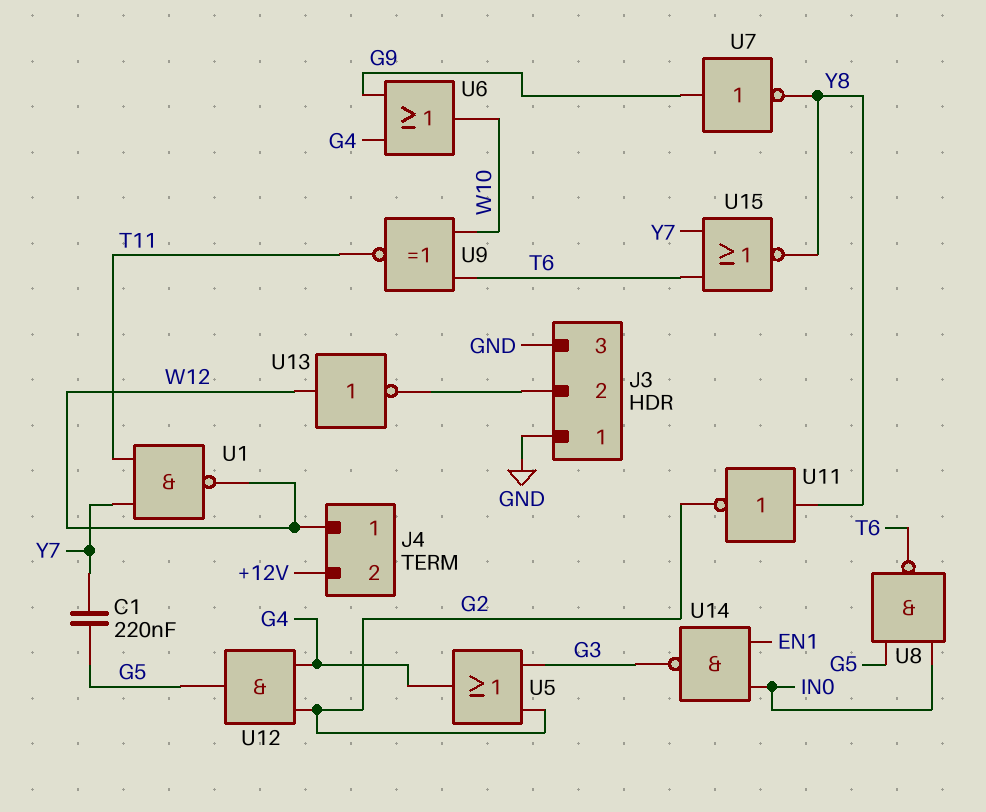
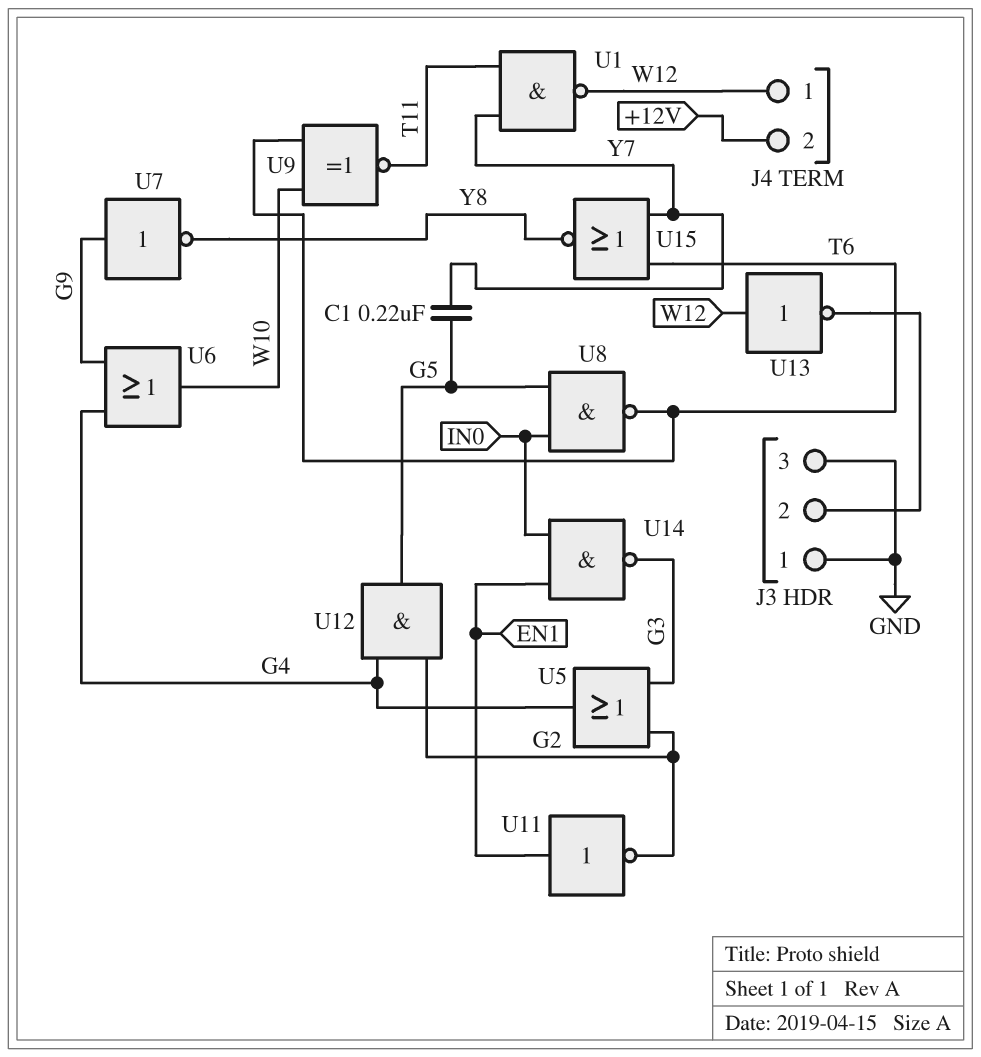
U11: NOT (in Y8, out G2) -> NOT (in EN1, out G2)

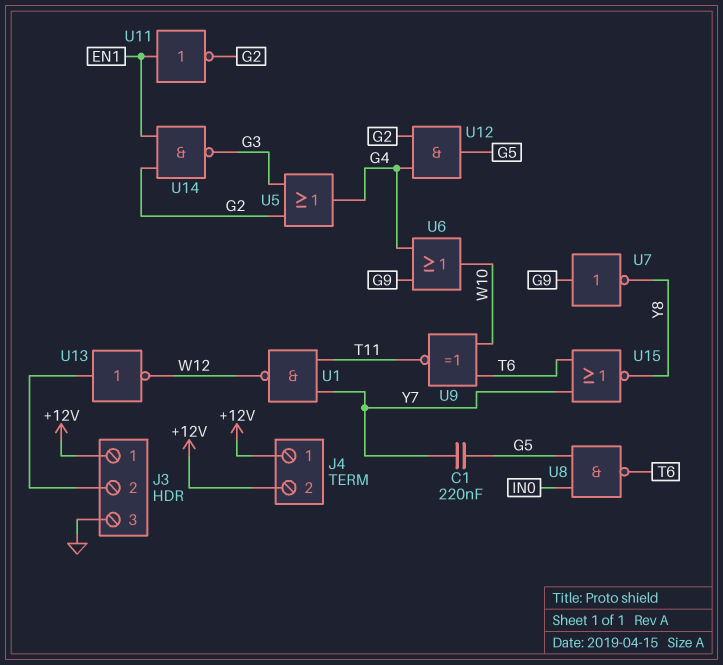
J3 pin 1: GND -> +12V
J4 pin 1: W12 -> +12V
U13: NOT (in W12, out J3/2) -> NOT (in J3/2, out W12)
U14: NAND (in EN1, in IN0, out G3) -> NAND (in EN1, in G2, out G3)

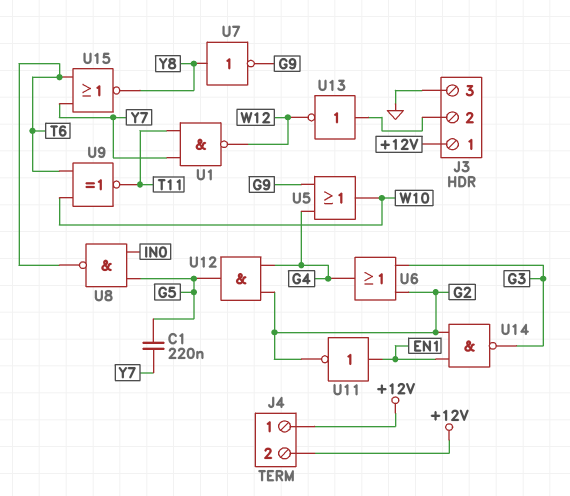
U5: OR (in G2, in G3, out G4) -> OR (in G4, in G9, out W10)
U6: OR (in G4, in G9, out W10) -> OR (in G2, in G3, out G4)
U7: NOT (in G9, out Y8) -> NOT (in Y8, out G9)

